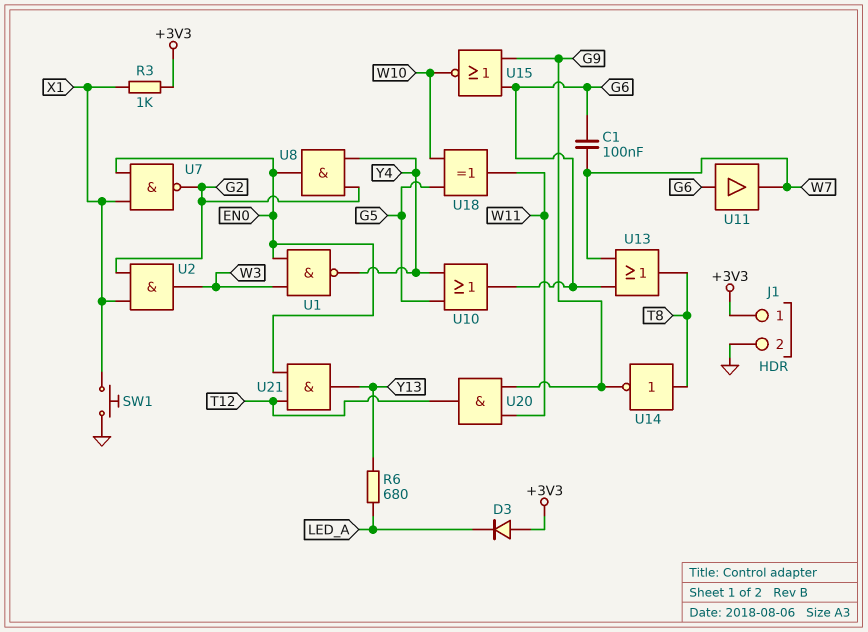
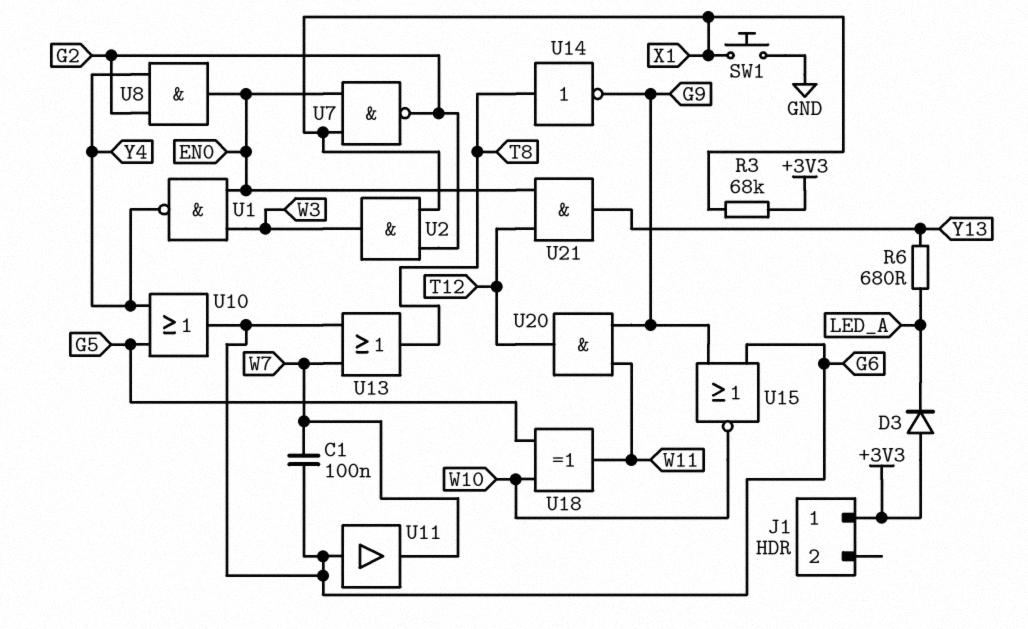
J1 pin 2: GND -> none
R3: 1k (+3V3, X1) -> 68k (+3V3, X1)

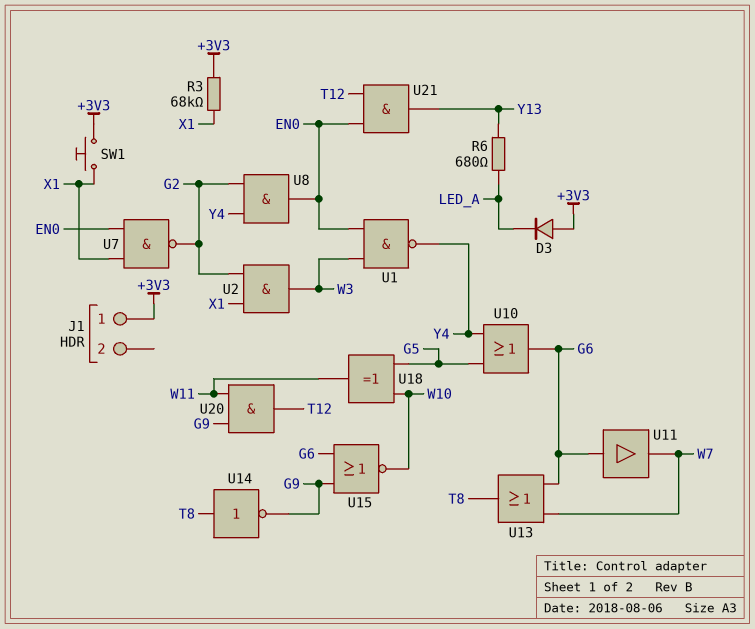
C1: 100nF (G6, W7) -> none
SW1: button (GND, X1) -> button (+3V3, X1)

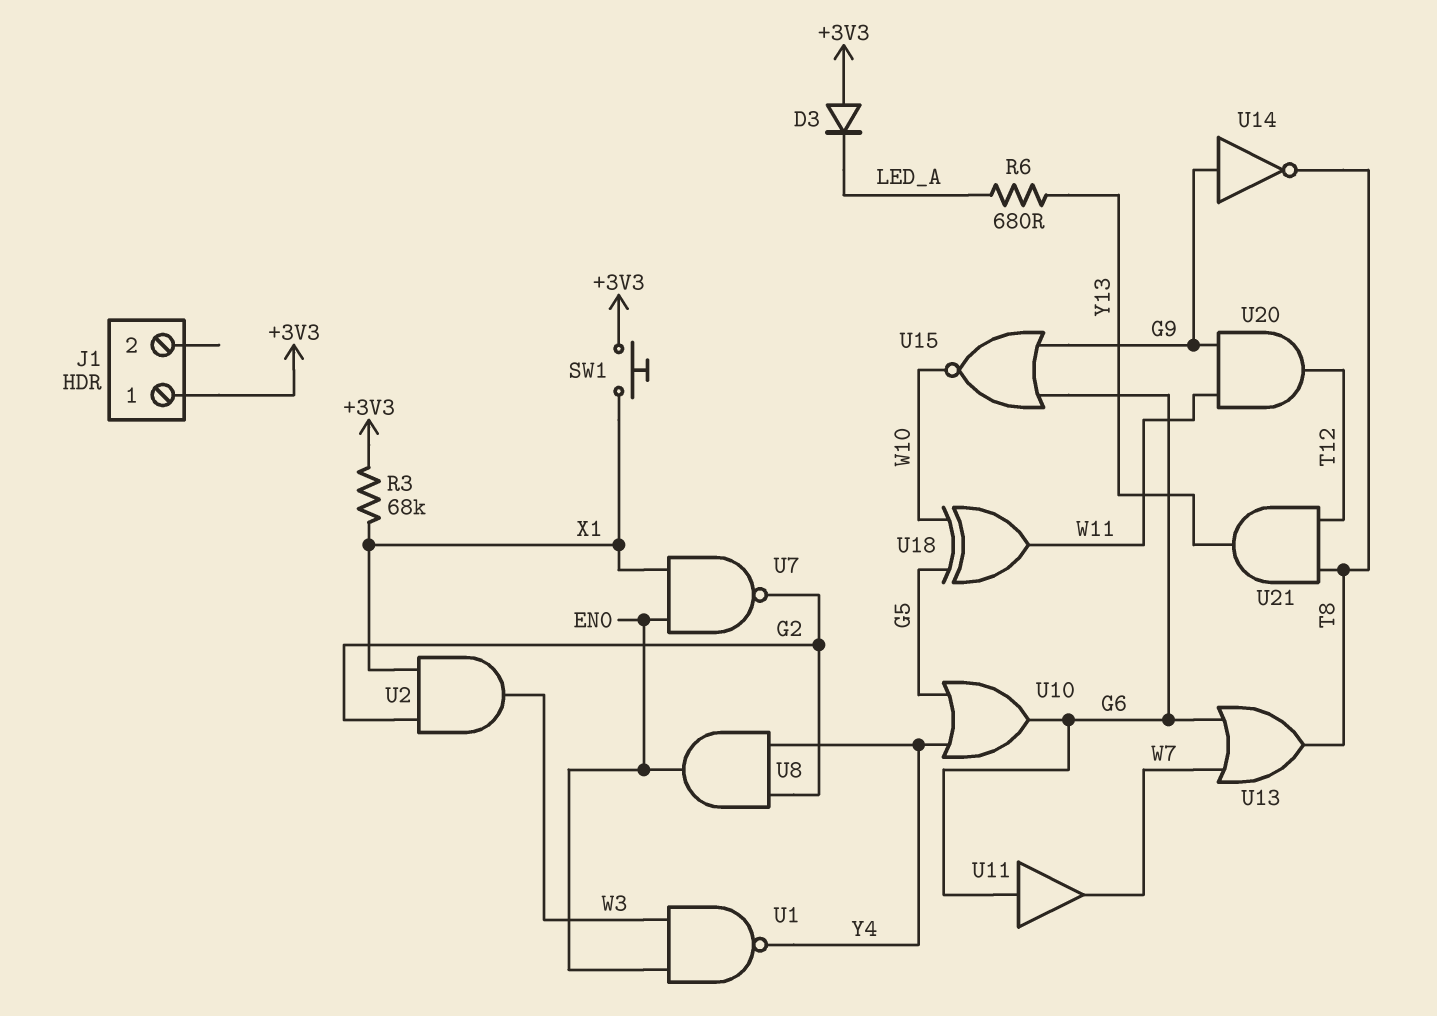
U14: NOT (in T8, out G9) -> NOT (in G9, out T8)
U21: AND (in EN0, in T12, out Y13) -> AND (in T8, in T12, out Y13)

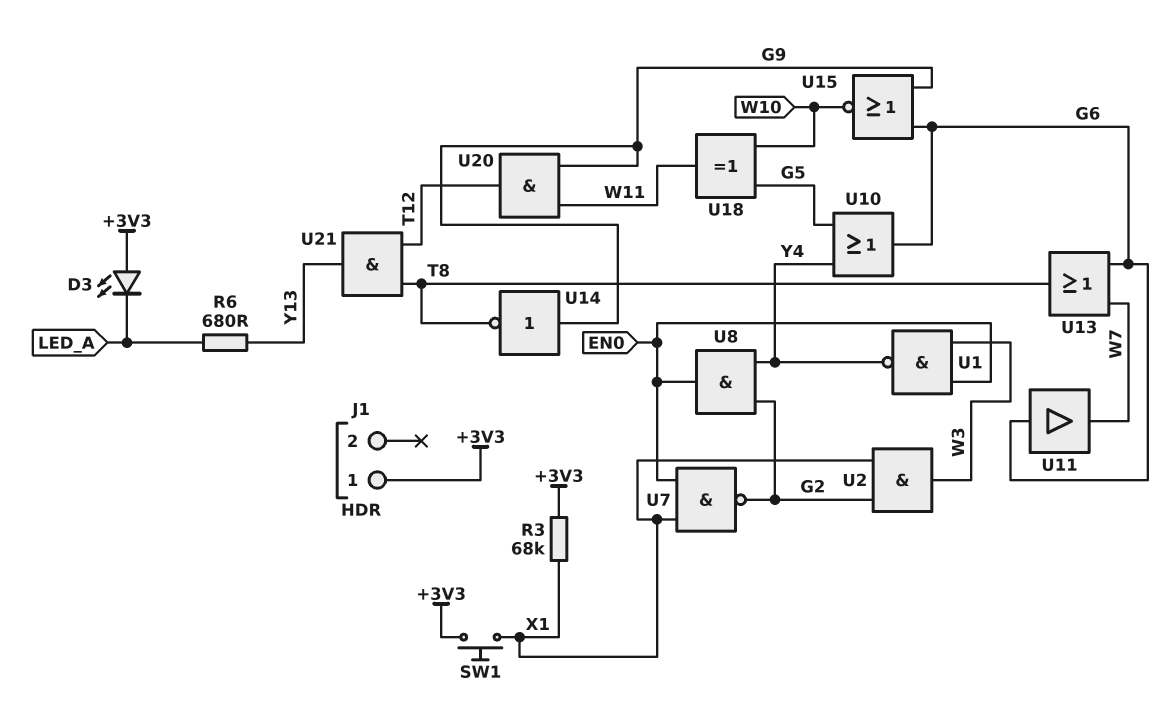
D3: diode (A +3V3, K LED_A) -> LED (A +3V3, K LED_A)

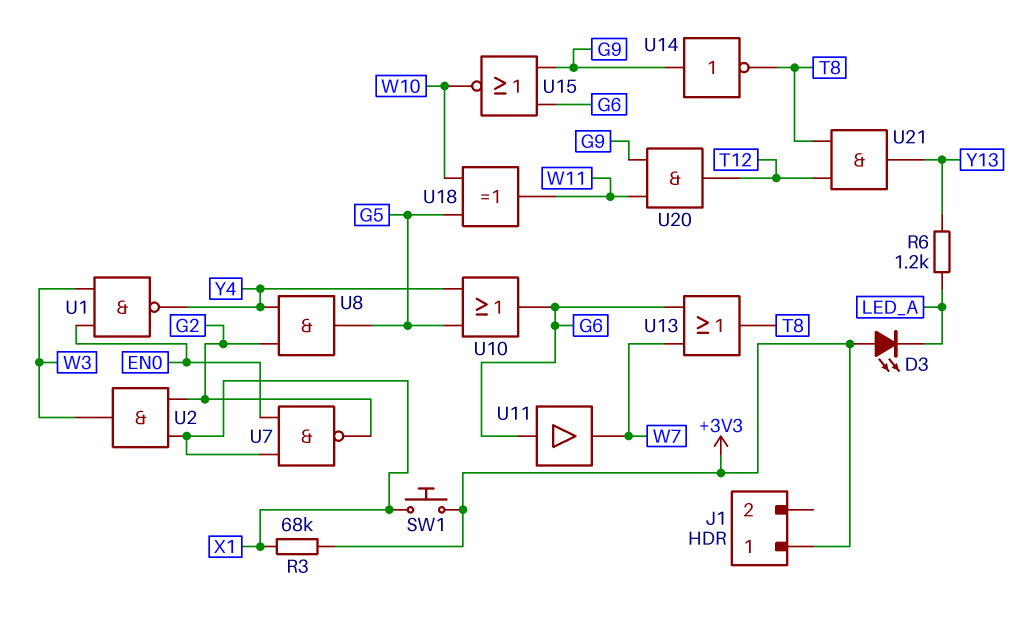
R6: 680 (LED_A, Y13) -> 1.2k (LED_A, Y13)
U8: AND (in G2, in Y4, out EN0) -> AND (in G2, in Y4, out G5)

